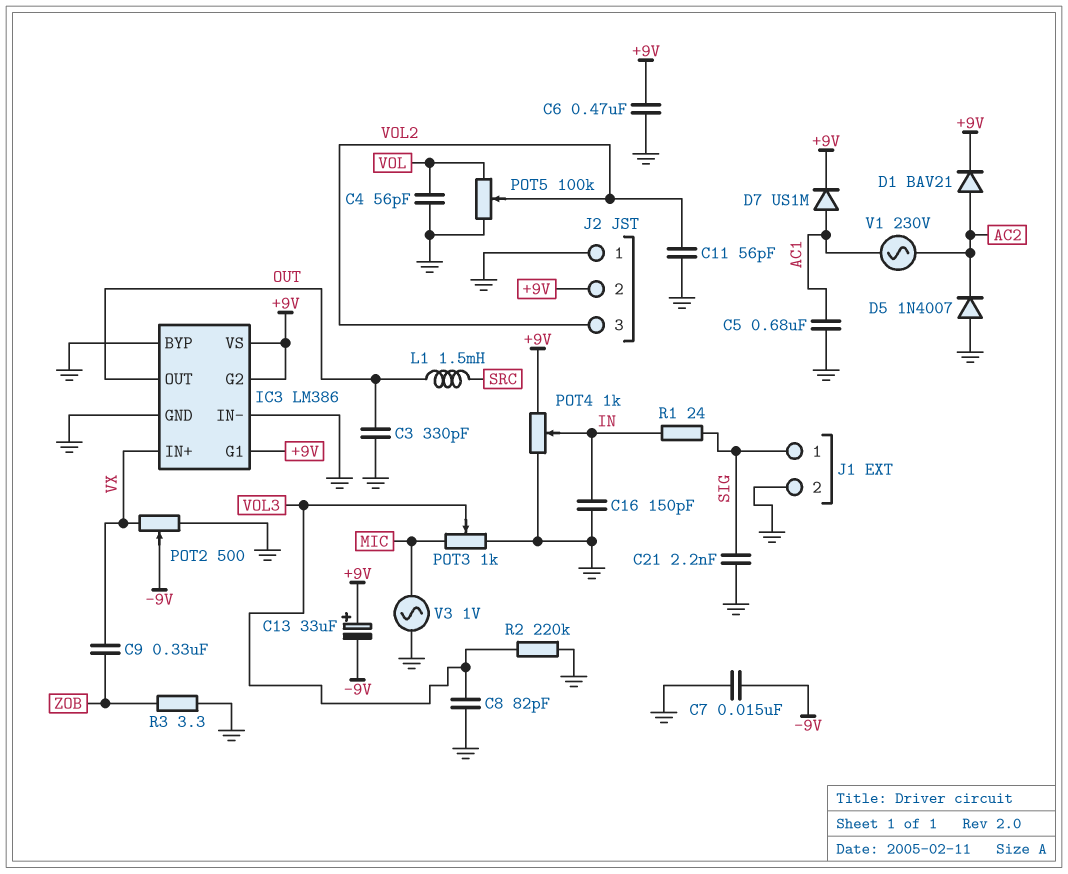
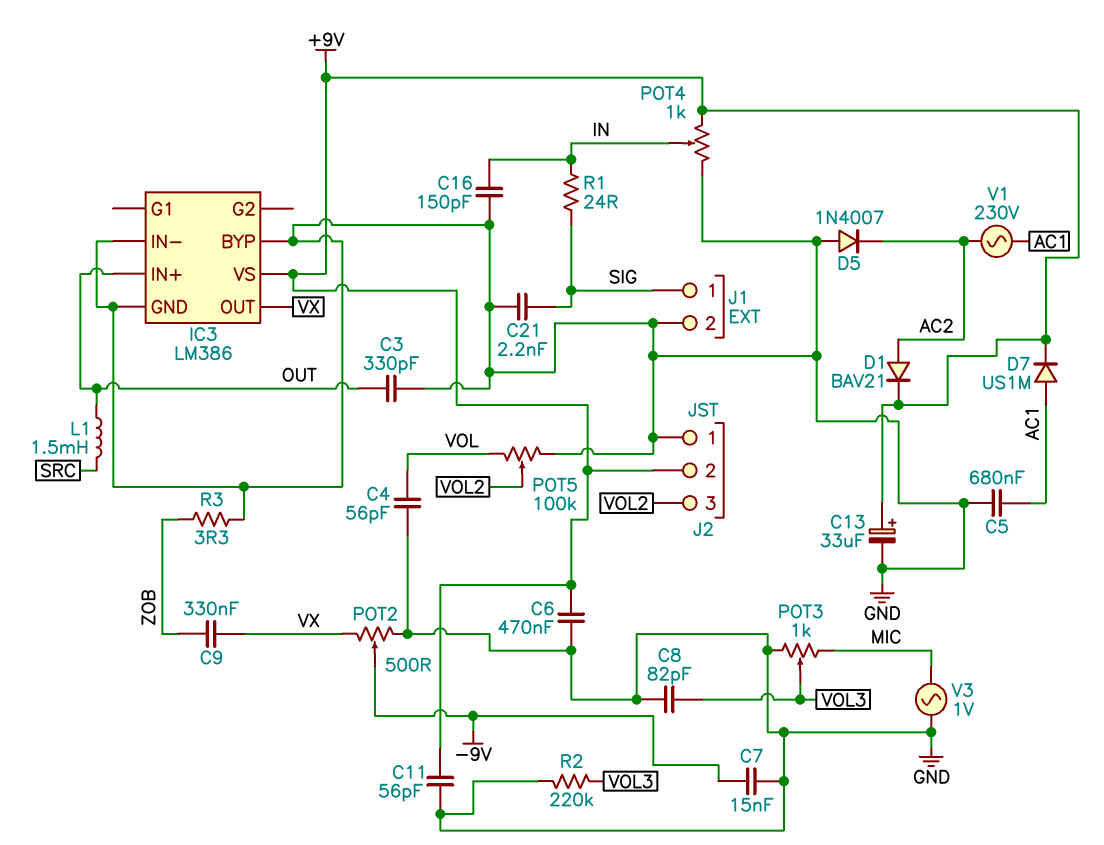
C11: 56pF (GND, VOL2) -> 56pF (+9V, GND)
C13: 33uF (plus +9V, minus -9V) -> 33uF (plus +9V, minus GND)
IC3 pin G1: +9V -> none
IC3 pin G2: +9V -> none
IC3 pin IN+: VX -> OUT
IC3 pin OUT: OUT -> VX

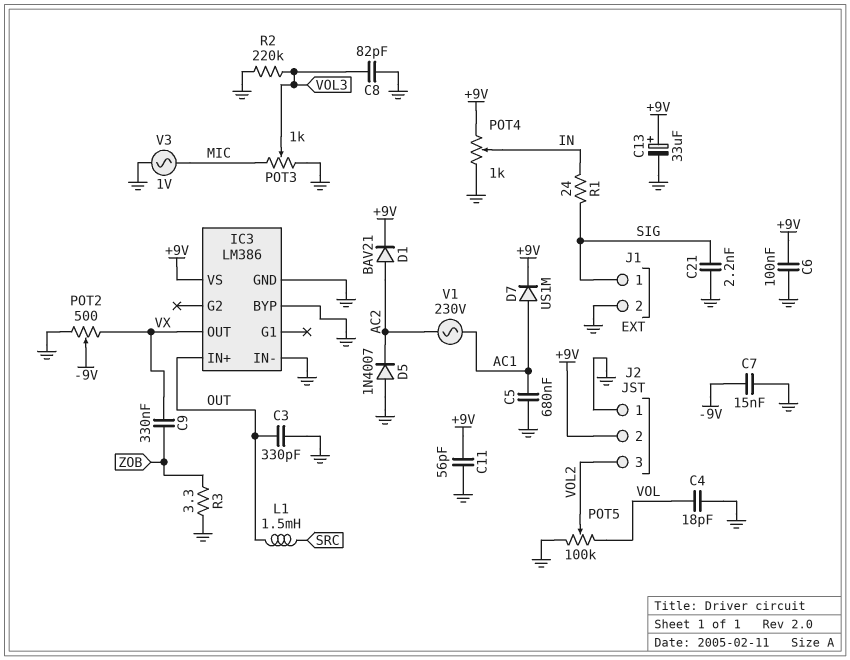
C4: 56pF (GND, VOL) -> 18pF (GND, VOL)
C6: 470nF (+9V, GND) -> 100nF (+9V, GND)
C16: 150pF (GND, IN) -> none

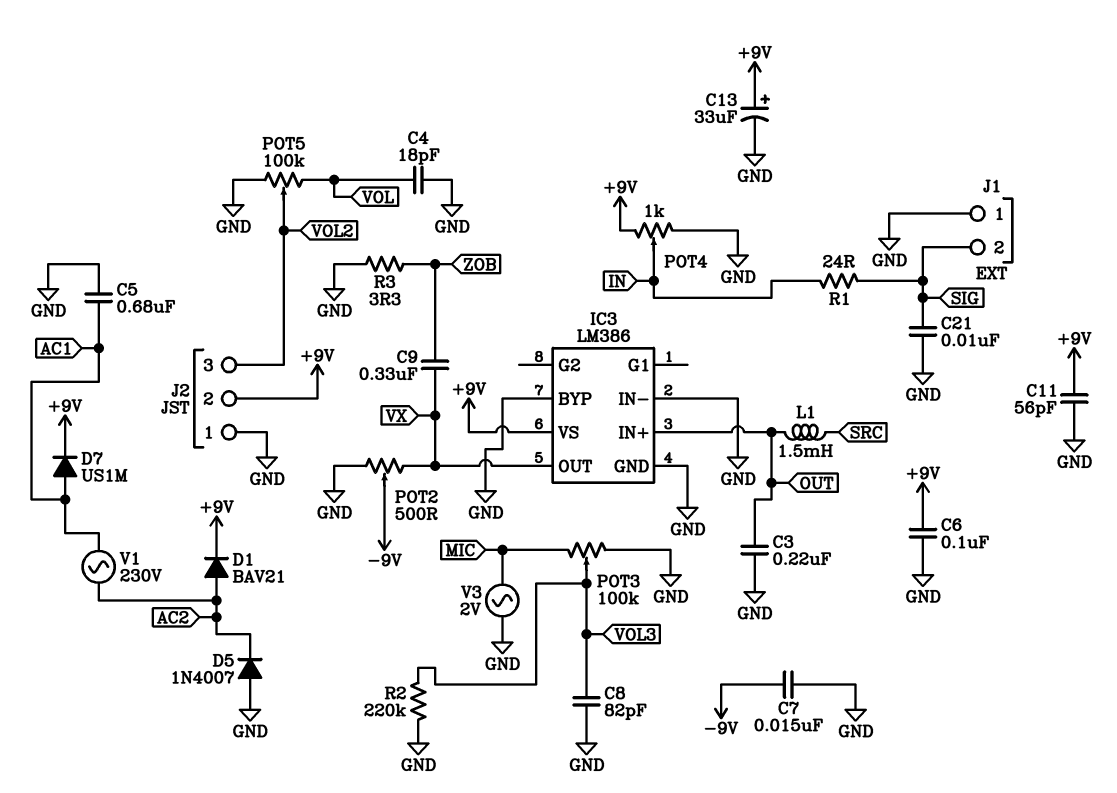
C3: 330pF (GND, OUT) -> 220nF (GND, OUT)
C21: 2.2nF (GND, SIG) -> 10nF (GND, SIG)
J1 pin 1: SIG -> GND
J1 pin 2: GND -> SIG
POT3: 1k (GND, MIC, wiper VOL3) -> 100k (GND, MIC, wiper VOL3)
V3: AC 1V (GND, MIC) -> AC 2V (GND, MIC)

